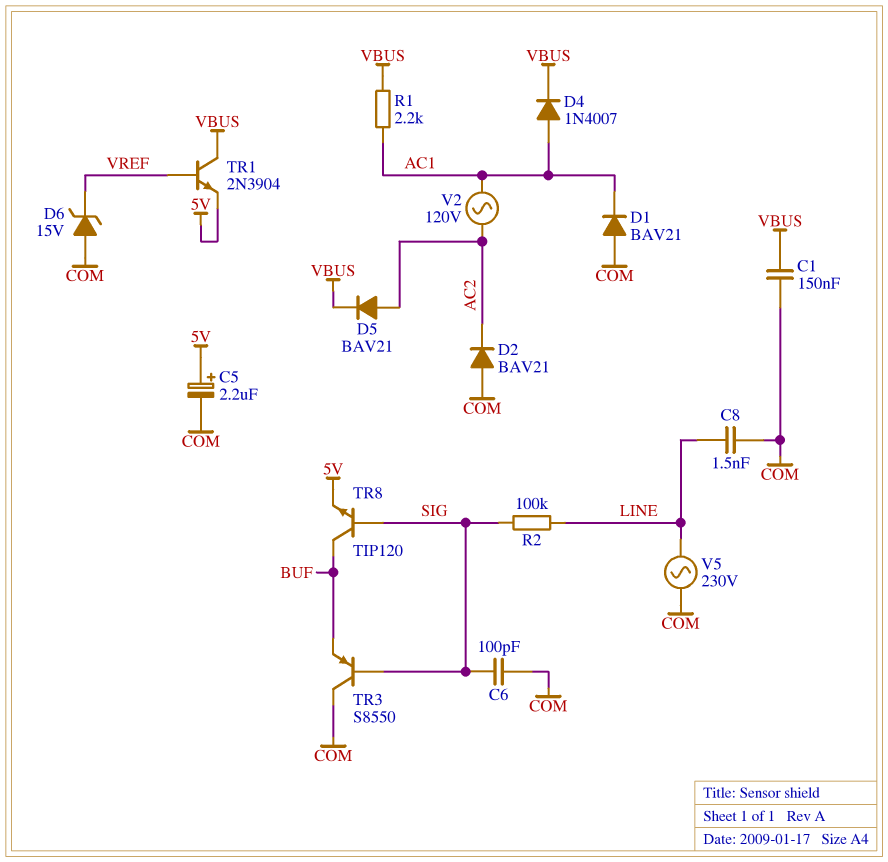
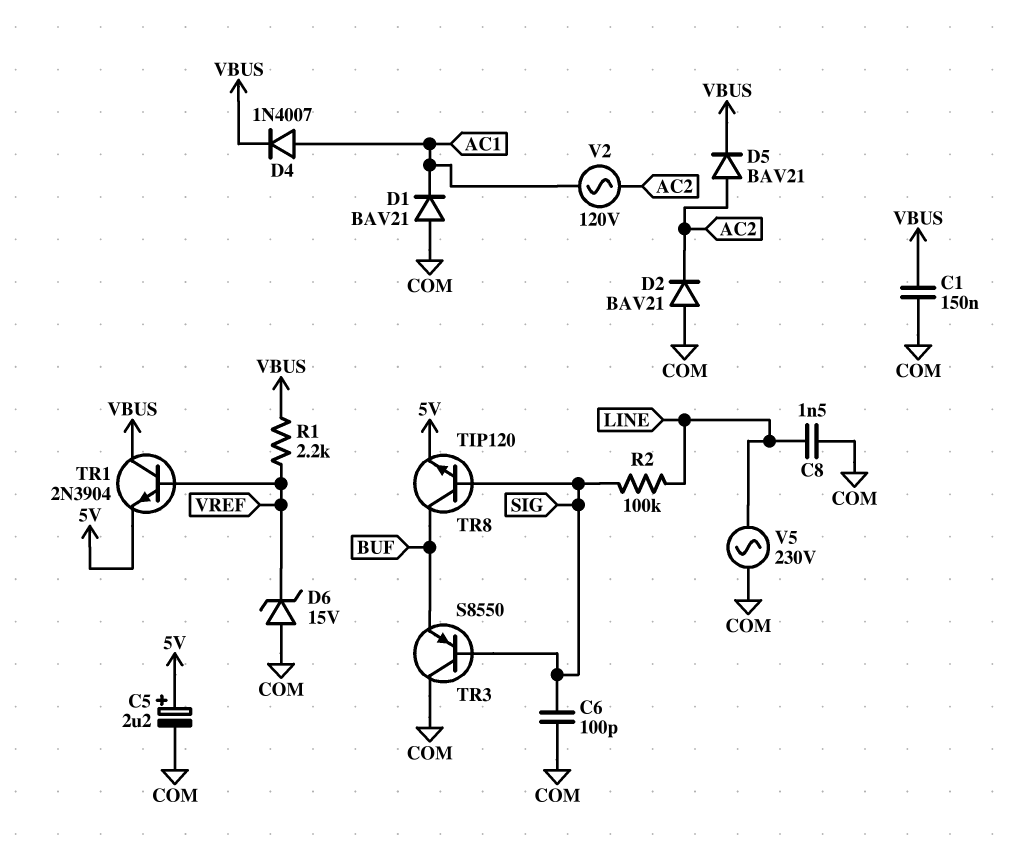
R1: 2.2k (AC1, VBUS) -> 2.2k (VBUS, VREF)

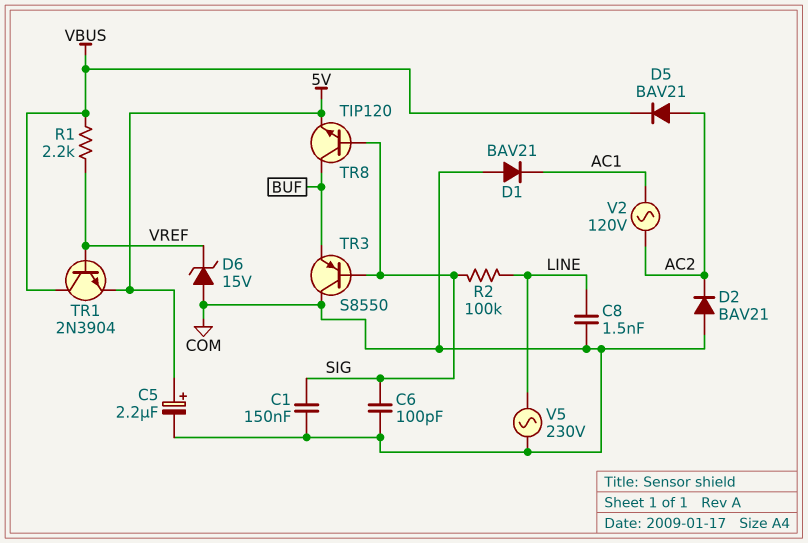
C1: 150nF (COM, VBUS) -> 150nF (COM, SIG)
D4: diode 1N4007 (A AC1, K VBUS) -> none

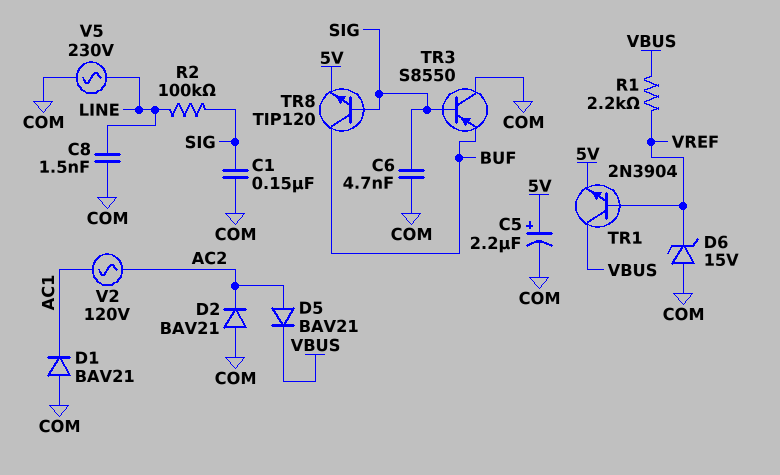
C6: 100pF (COM, SIG) -> 4.7nF (COM, SIG)

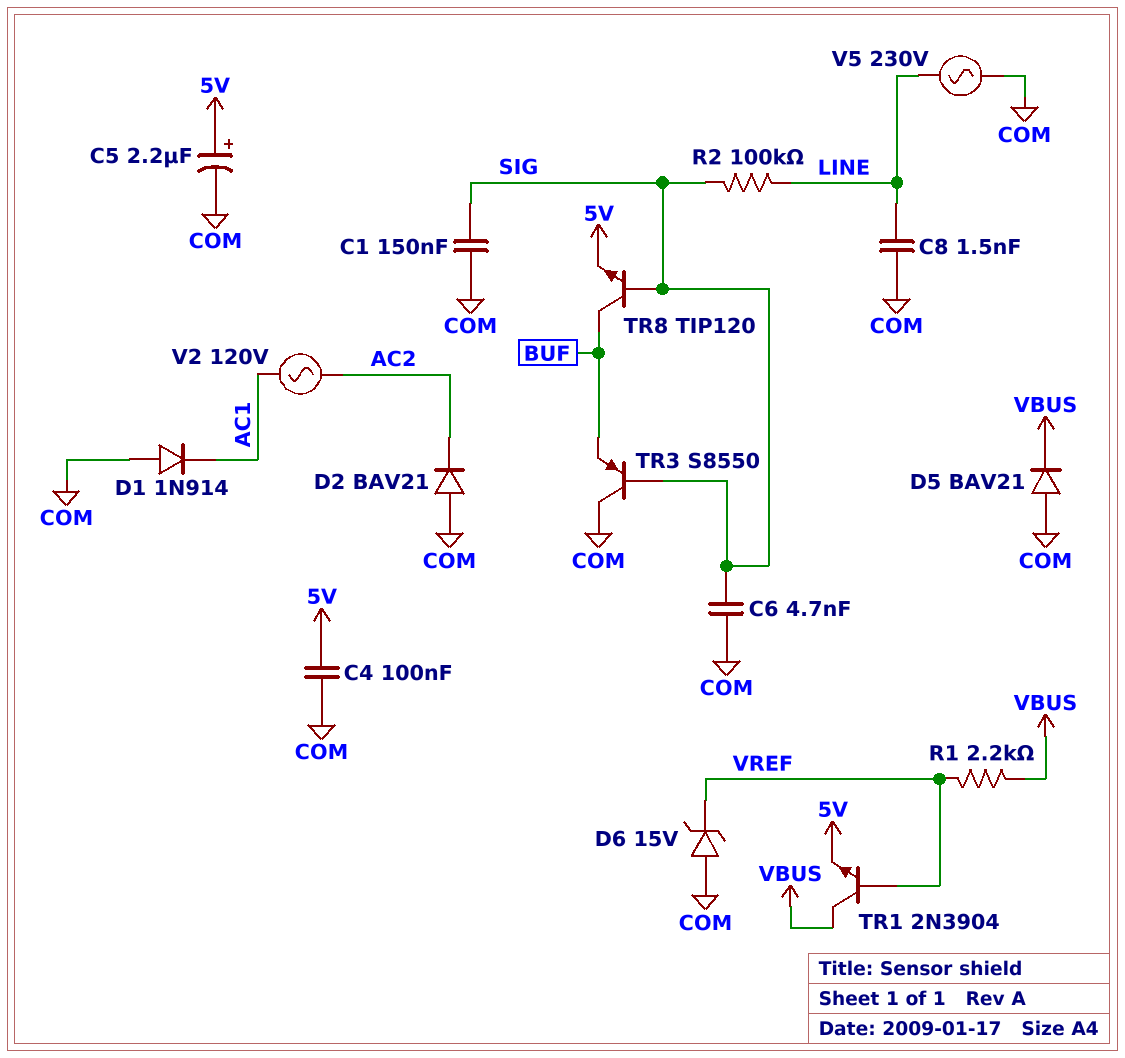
C4: none -> 100nF (5V, COM)
D1: diode BAV21 (A COM, K AC1) -> diode 1N914 (A COM, K AC1)
D5: diode BAV21 (A AC2, K VBUS) -> diode BAV21 (A COM, K VBUS)

